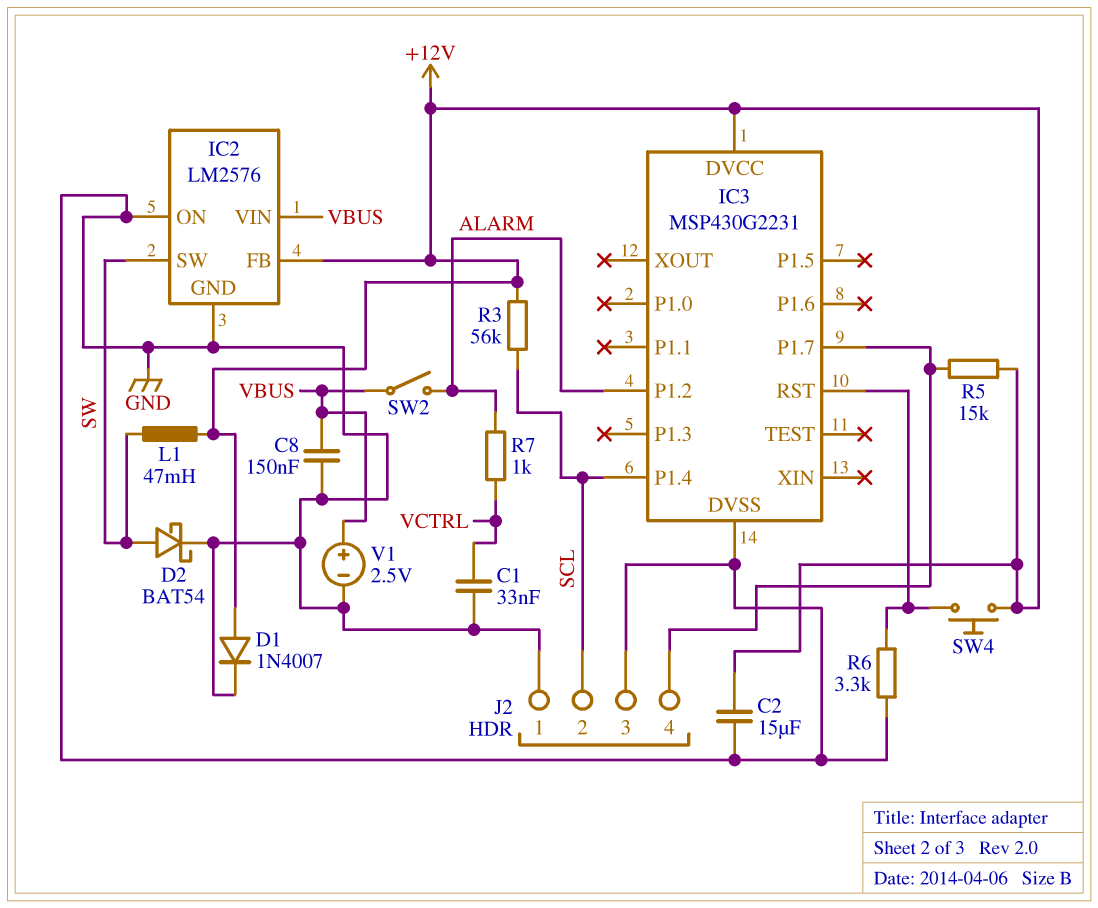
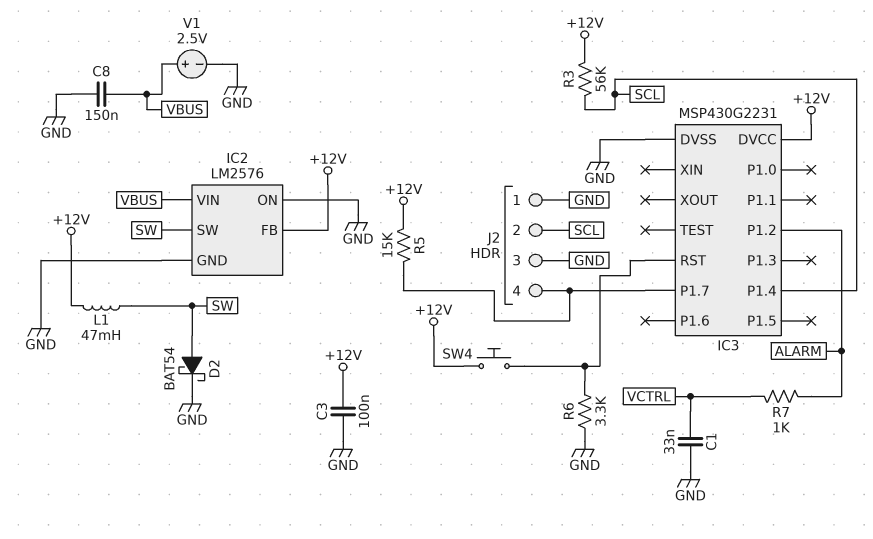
C2: 15uF (+12V, GND) -> none
C3: none -> 100nF (+12V, GND)
D1: diode 1N4007 (A +12V, K GND) -> none
SW2: switch (ALARM, VBUS) -> none

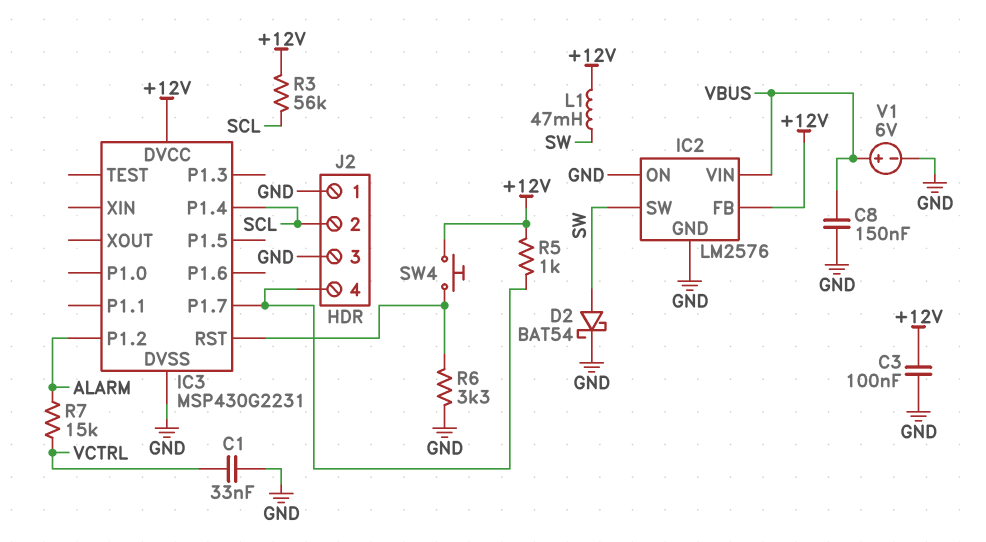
R5: 15k (+12V, IC3/P1.7) -> 1k (+12V, IC3/P1.7)
R7: 1k (ALARM, VCTRL) -> 15k (ALARM, VCTRL)
V1: 2.5V (plus VBUS, minus GND) -> 6V (plus VBUS, minus GND)

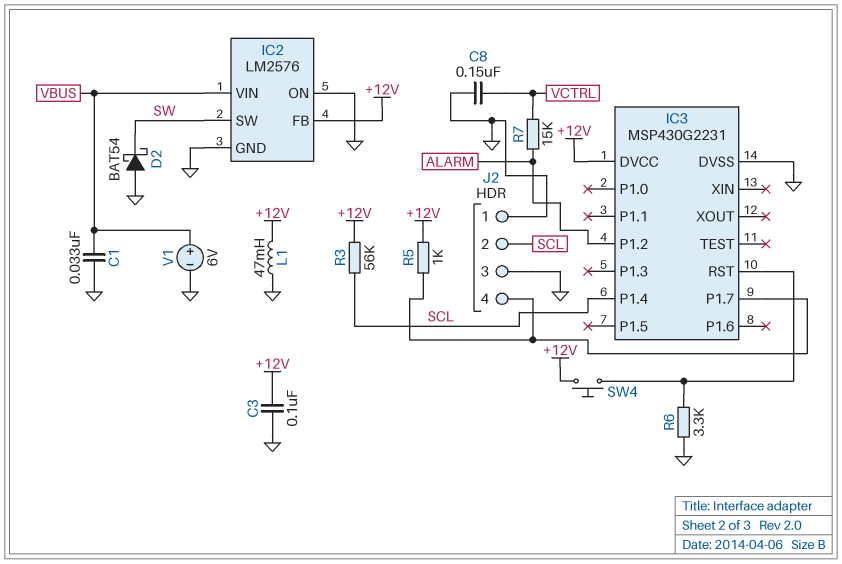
C1: 33nF (GND, VCTRL) -> 33nF (GND, VBUS)
C8: 150nF (GND, VBUS) -> 150nF (GND, VCTRL)
D2: schottky BAT54 (A SW, K GND) -> schottky BAT54 (A GND, K SW)
L1: 47mH (+12V, SW) -> 47mH (+12V, GND)

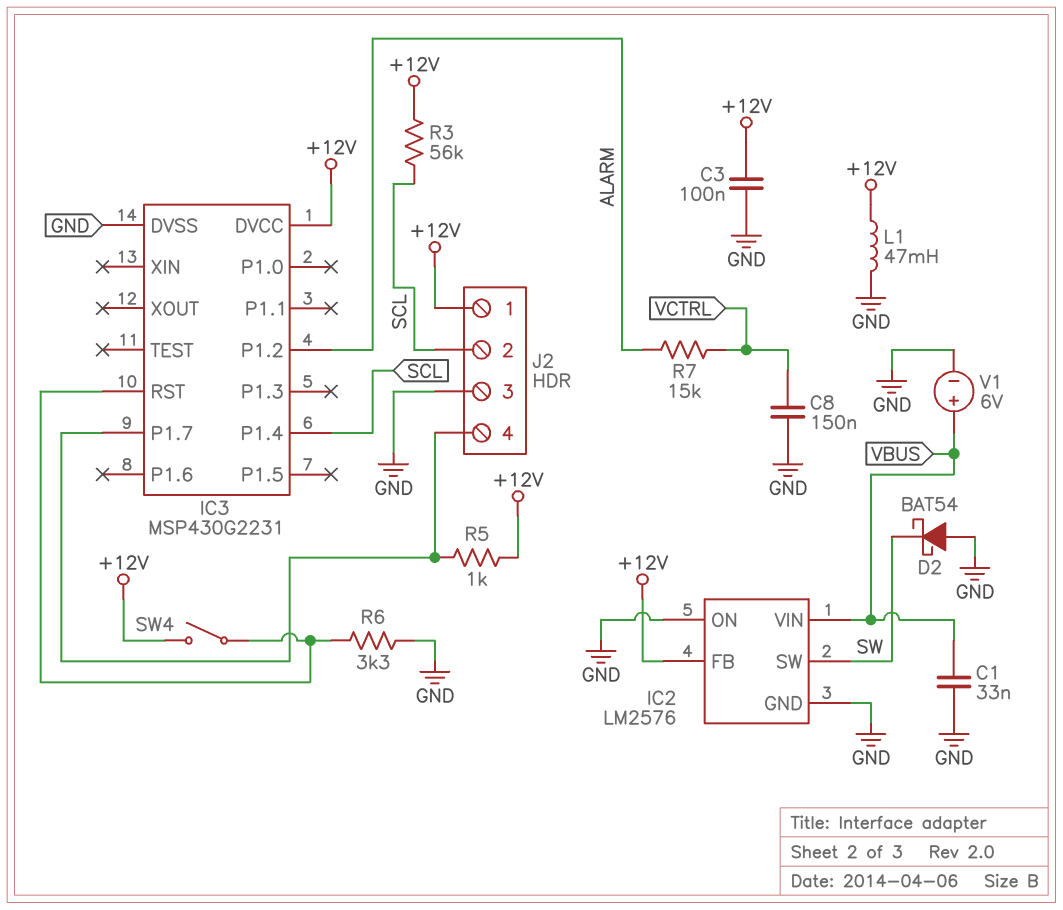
J2 pin 1: GND -> +12V
SW4: button (+12V, IC3/RST) -> switch (+12V, IC3/RST)

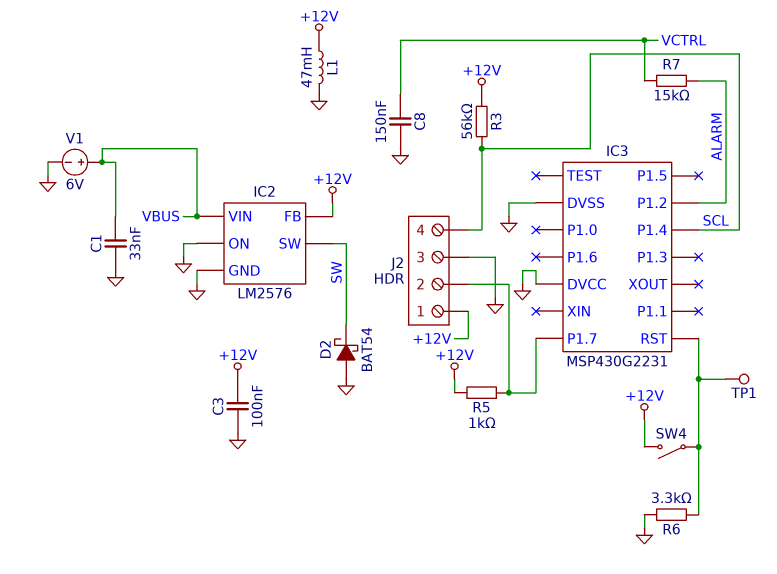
IC3 pin DVCC: +12V -> GND
J2 pin 2: SCL -> IC3/P1.7
J2 pin 4: IC3/P1.7 -> SCL
TP1: none -> test point (IC3/RST)

